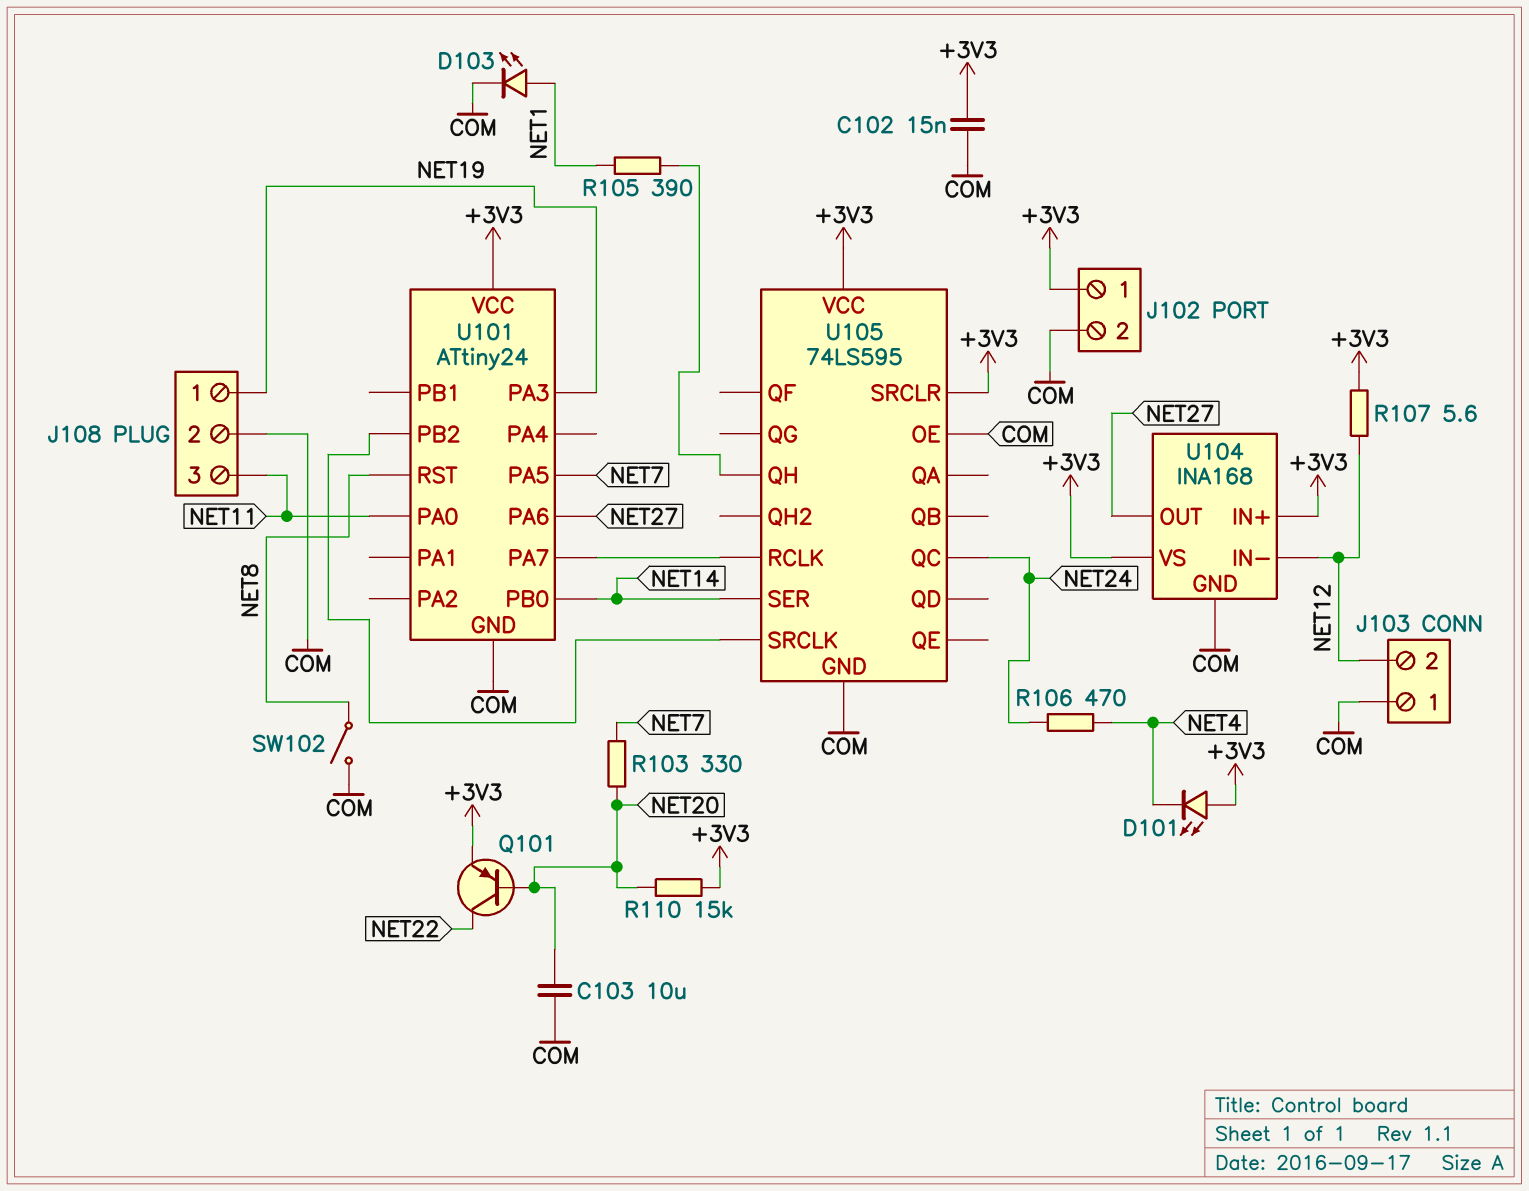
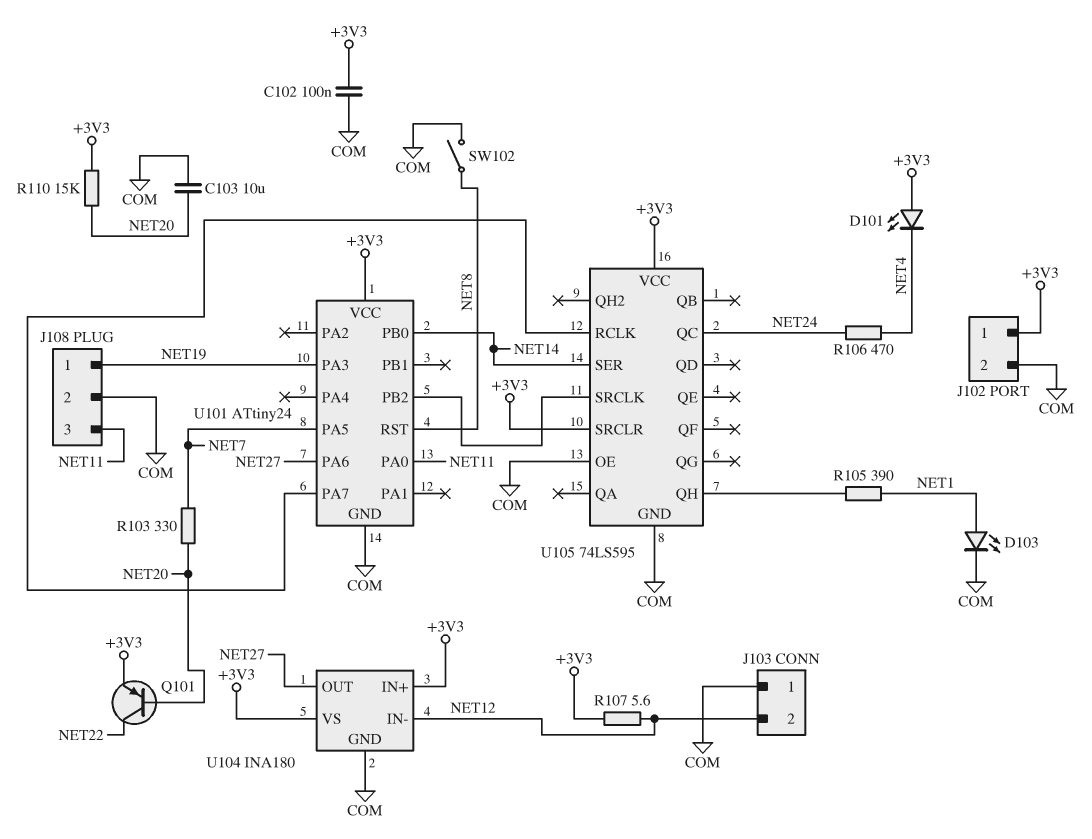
C102: 15nF (+3V3, COM) -> 100nF (+3V3, COM)
U104: INA168 -> INA180

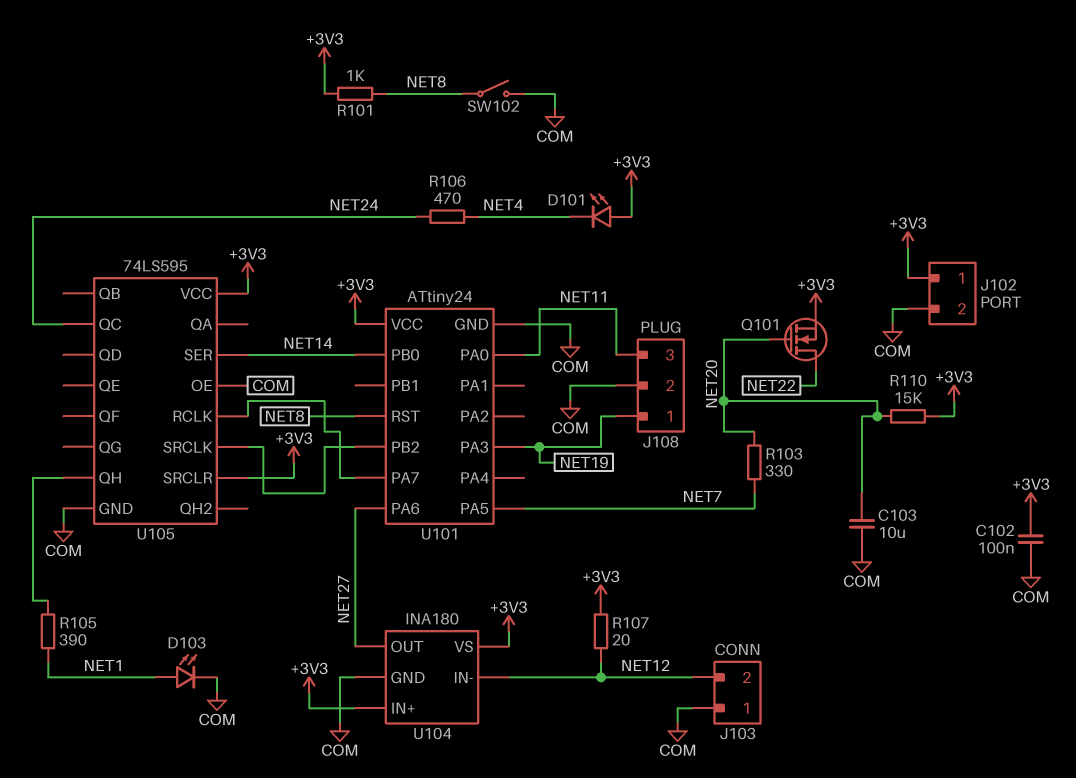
Q101: PNP (B NET20, C NET22, E +3V3) -> NMOS (G NET20, D NET22, S +3V3)
R101: none -> 1k (+3V3, NET8)
R107: 5.6 (+3V3, NET12) -> 20 (+3V3, NET12)

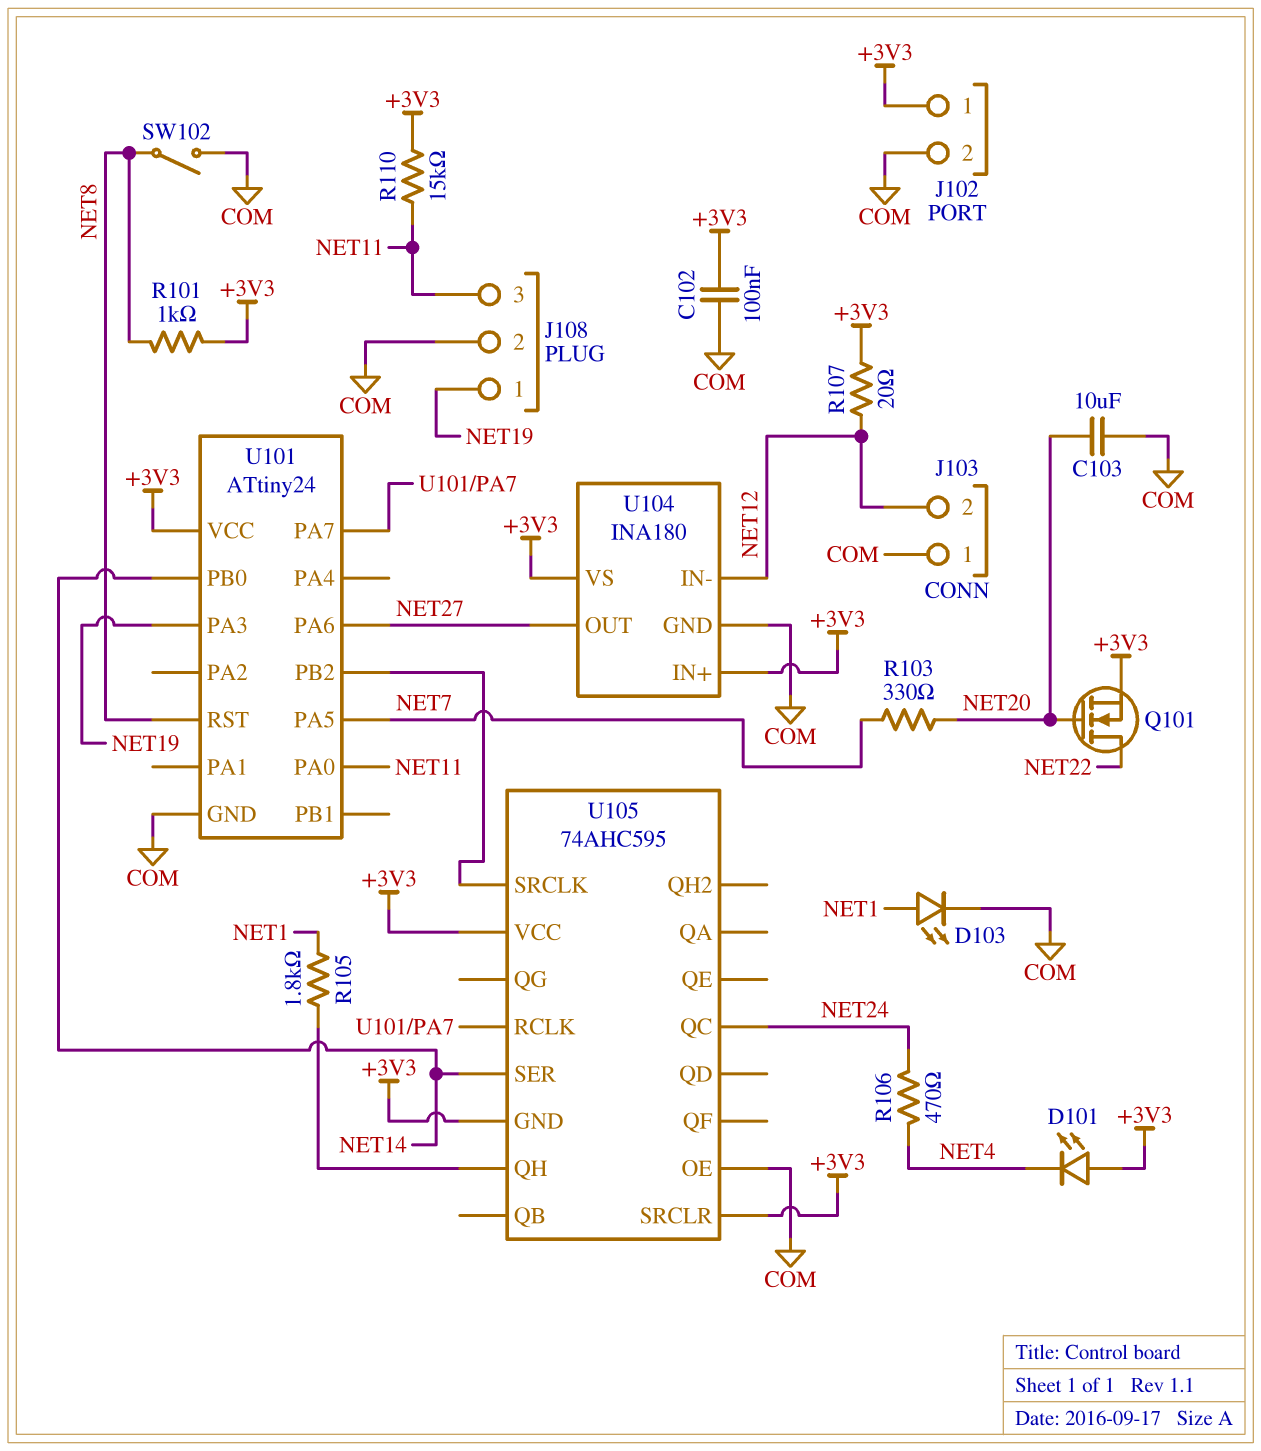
R105: 390 (NET1, U105/QH) -> 1.8k (NET1, U105/QH)
R110: 15k (+3V3, NET20) -> 15k (+3V3, NET11)
U105: 74LS595 -> 74AHC595
U105 pin GND: COM -> +3V3

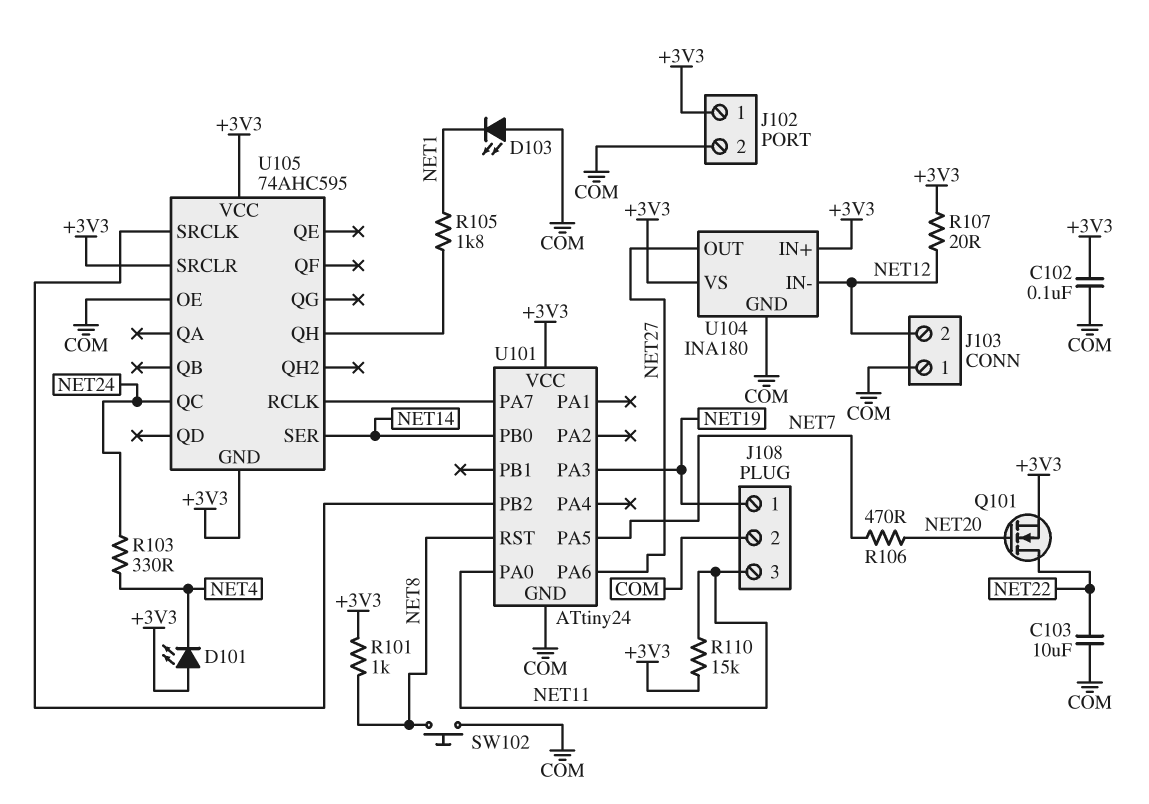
C103: 10uF (COM, NET20) -> 10uF (COM, NET22)
D103: LED (A NET1, K COM) -> LED (A COM, K NET1)
R103: 330 (NET7, NET20) -> 330 (NET4, NET24)
R106: 470 (NET4, NET24) -> 470 (NET7, NET20)
SW102: switch (COM, NET8) -> button (COM, NET8)

